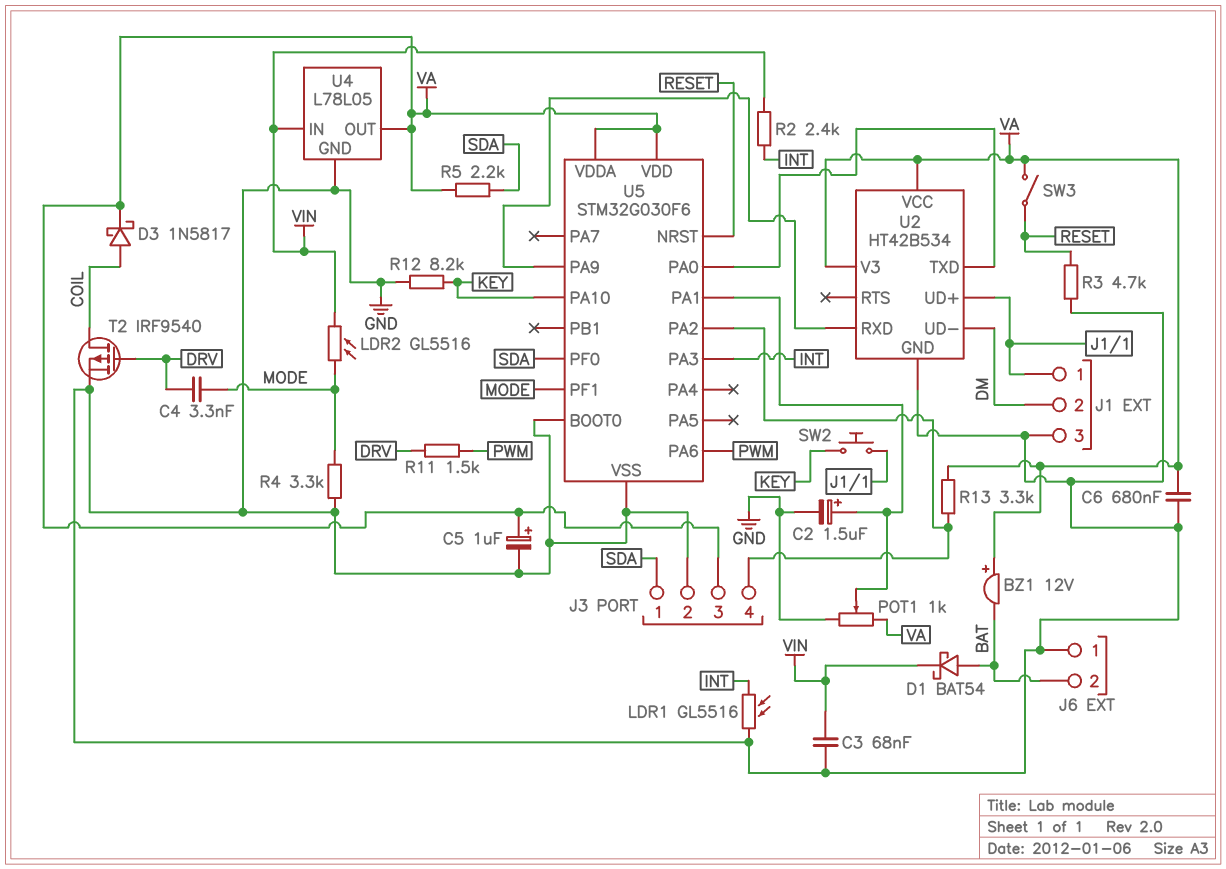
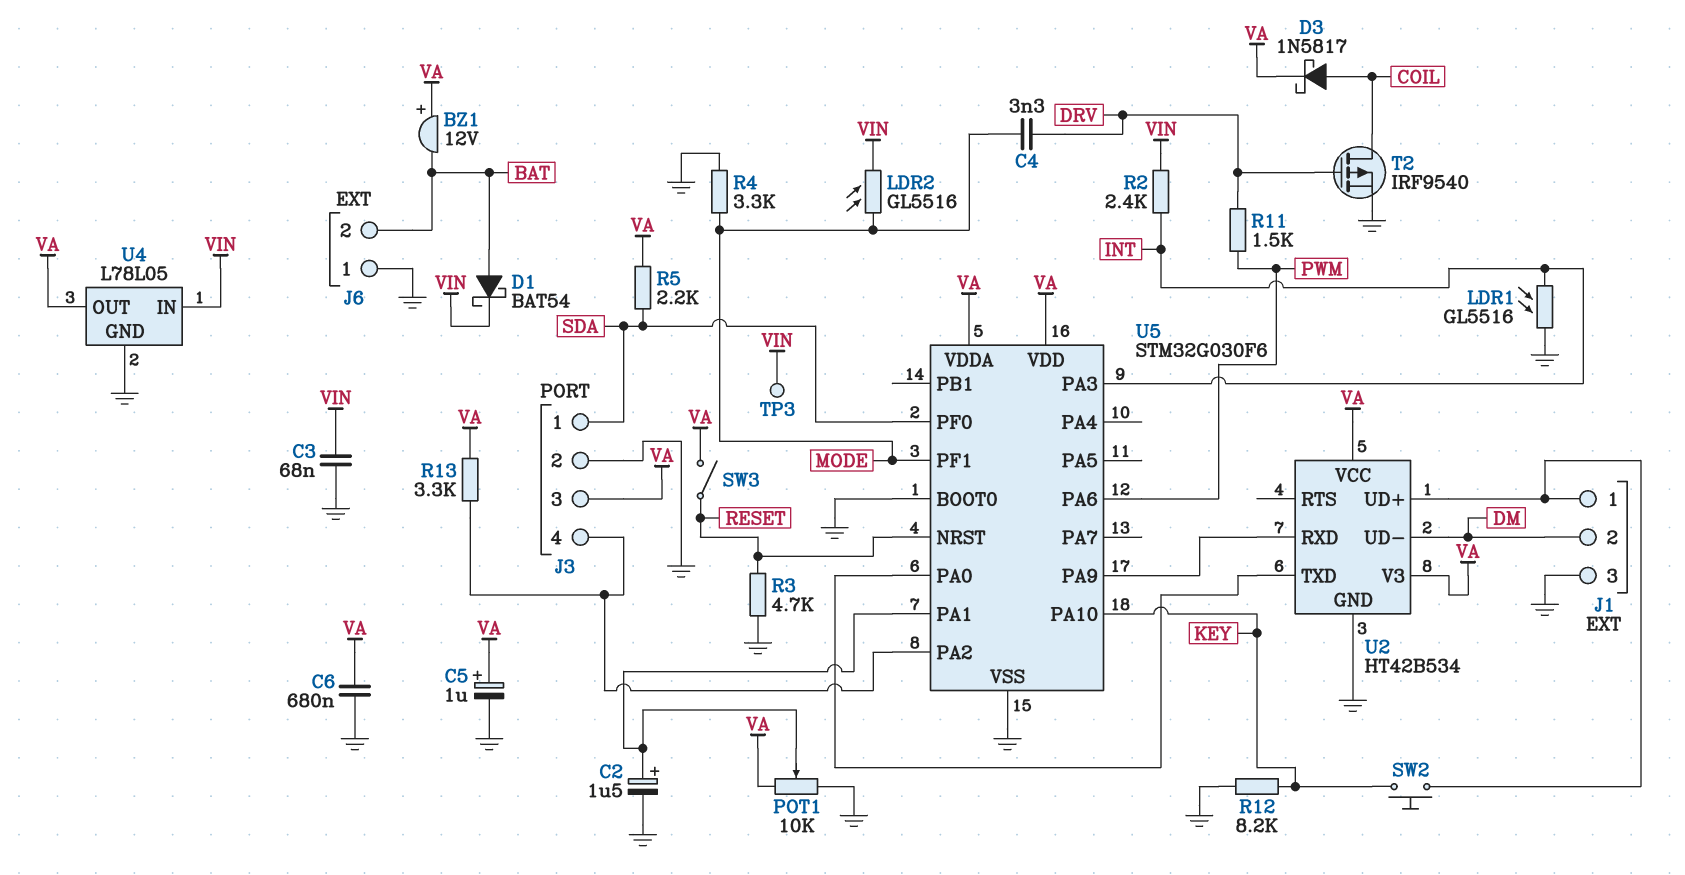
POT1: 1k (GND, VA, wiper U5/PA1) -> 10k (GND, VA, wiper U5/PA1)
TP3: none -> test point (VIN)

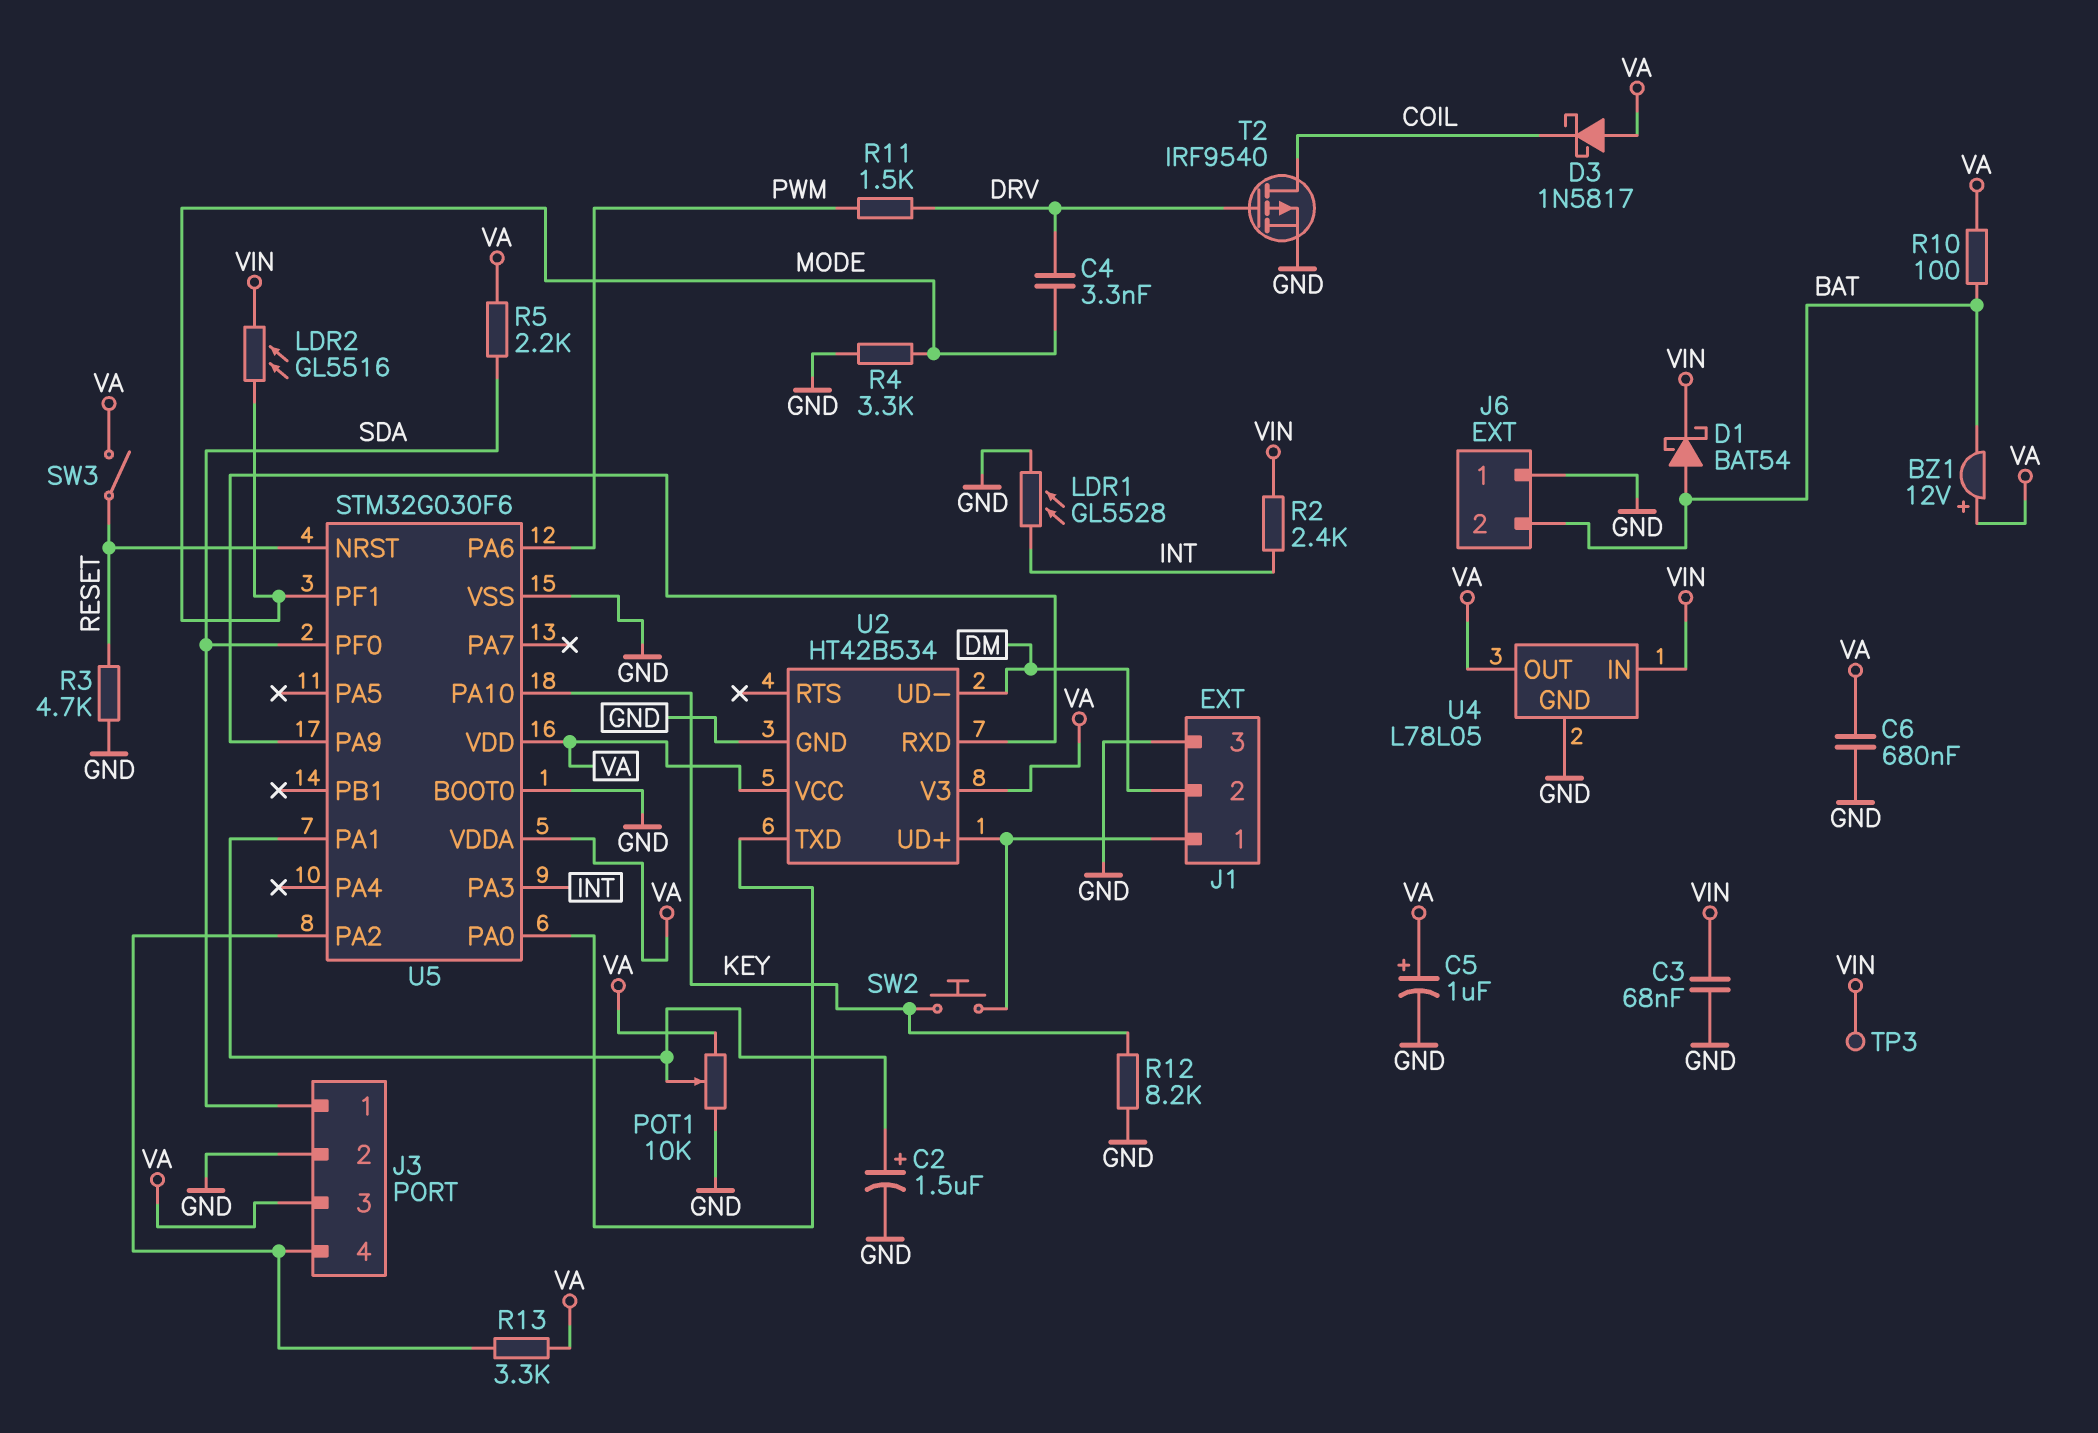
D3: schottky 1N5817 (A COIL, K VA) -> schottky 1N5817 (A VA, K COIL)
LDR1: GL5516 (GND, INT) -> GL5528 (GND, INT)
R10: none -> 100 (BAT, VA)

